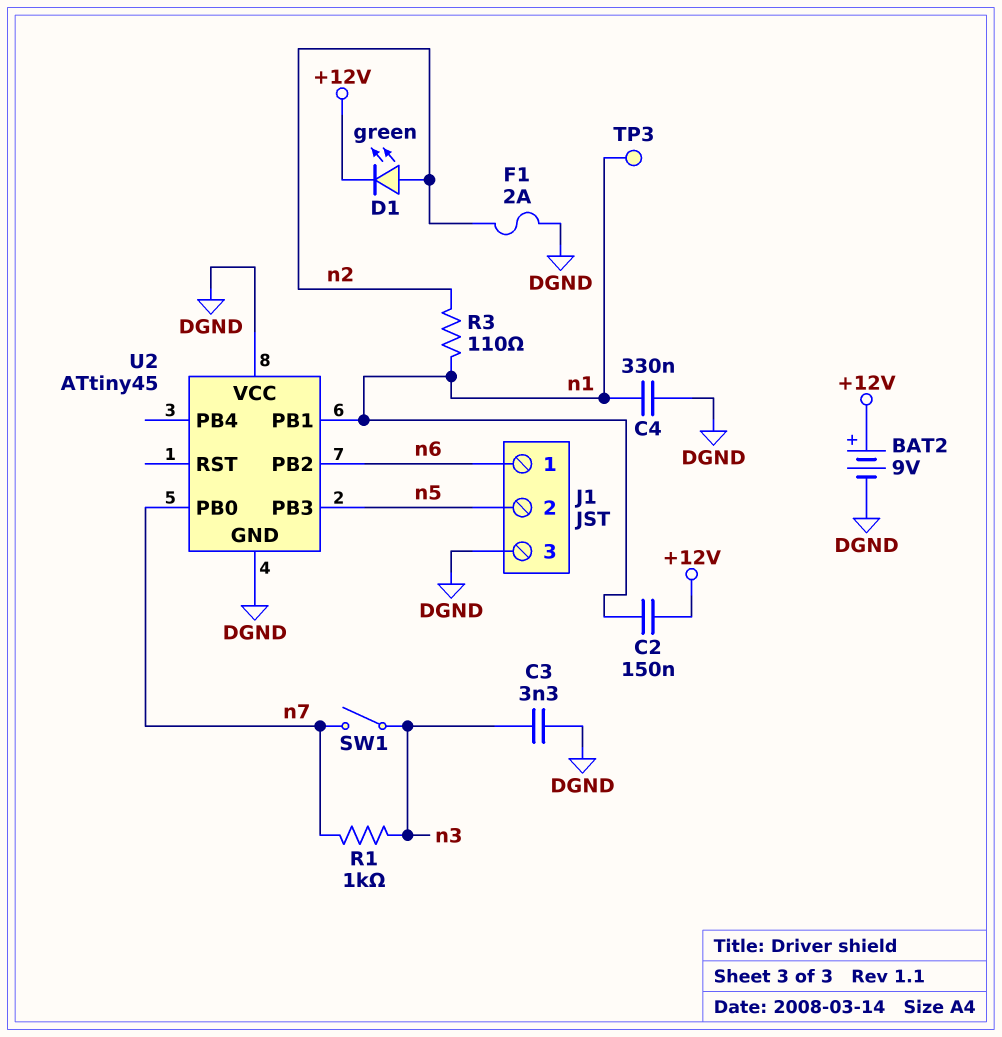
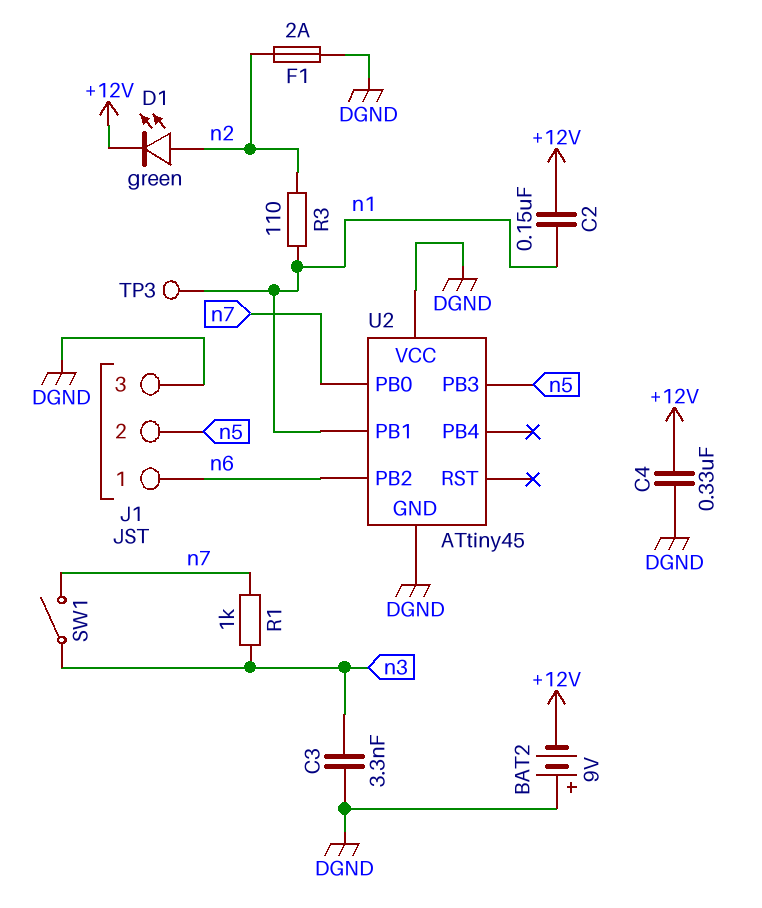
BAT2: 9V (plus +12V, minus DGND) -> 9V (plus DGND, minus +12V)
C4: 330nF (DGND, n1) -> 330nF (+12V, DGND)

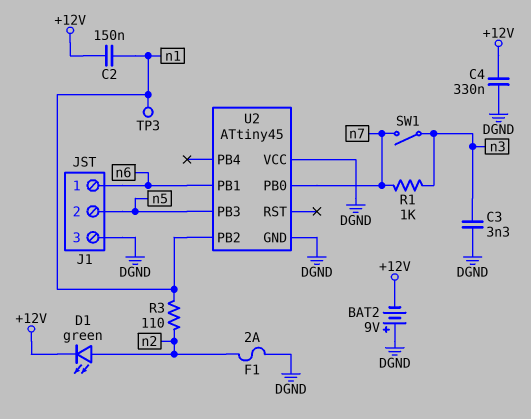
U2 pin PB1: n1 -> n6
U2 pin PB2: n6 -> n1

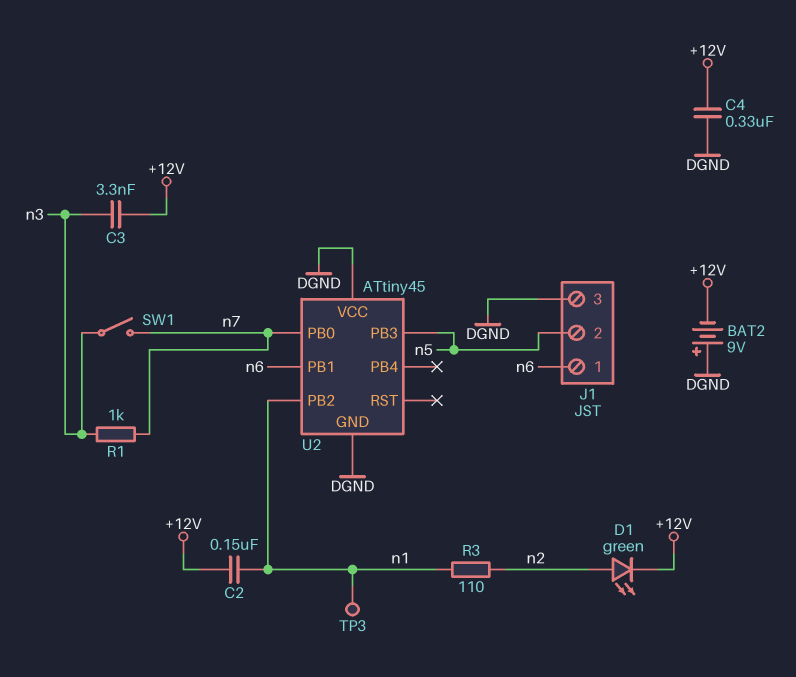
C3: 3.3nF (DGND, n3) -> 3.3nF (+12V, n3)
F1: 2A (DGND, n2) -> none

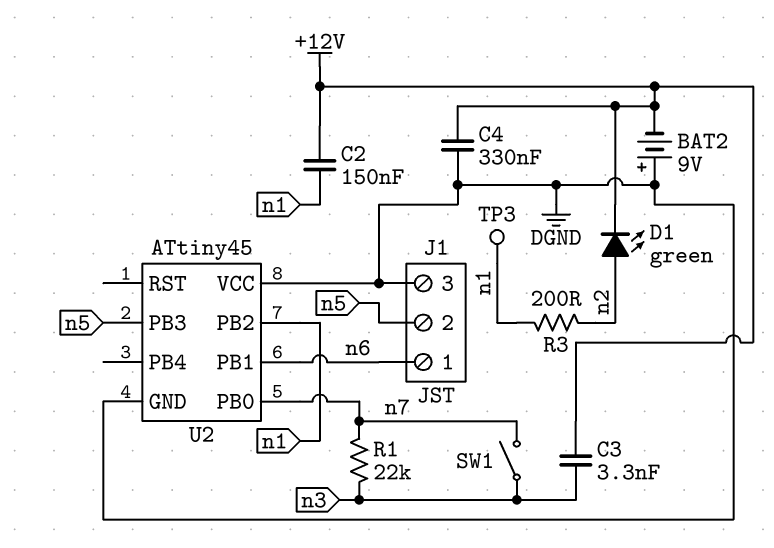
R1: 1k (n3, n7) -> 22k (n3, n7)
R3: 110 (n1, n2) -> 200 (n1, n2)

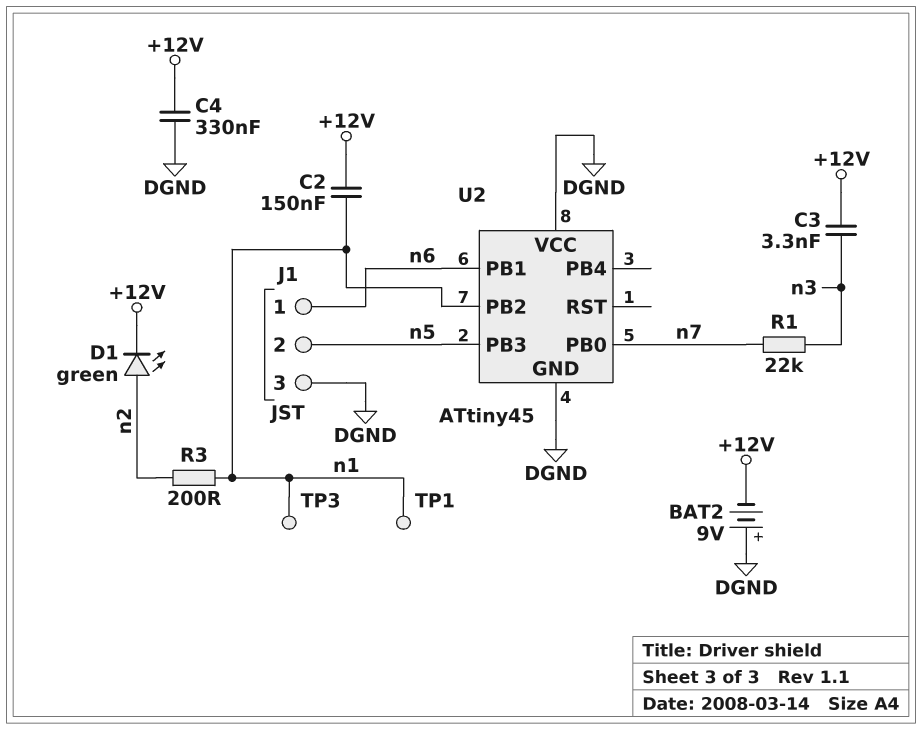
SW1: switch (n3, n7) -> none
TP1: none -> test point (n1)

